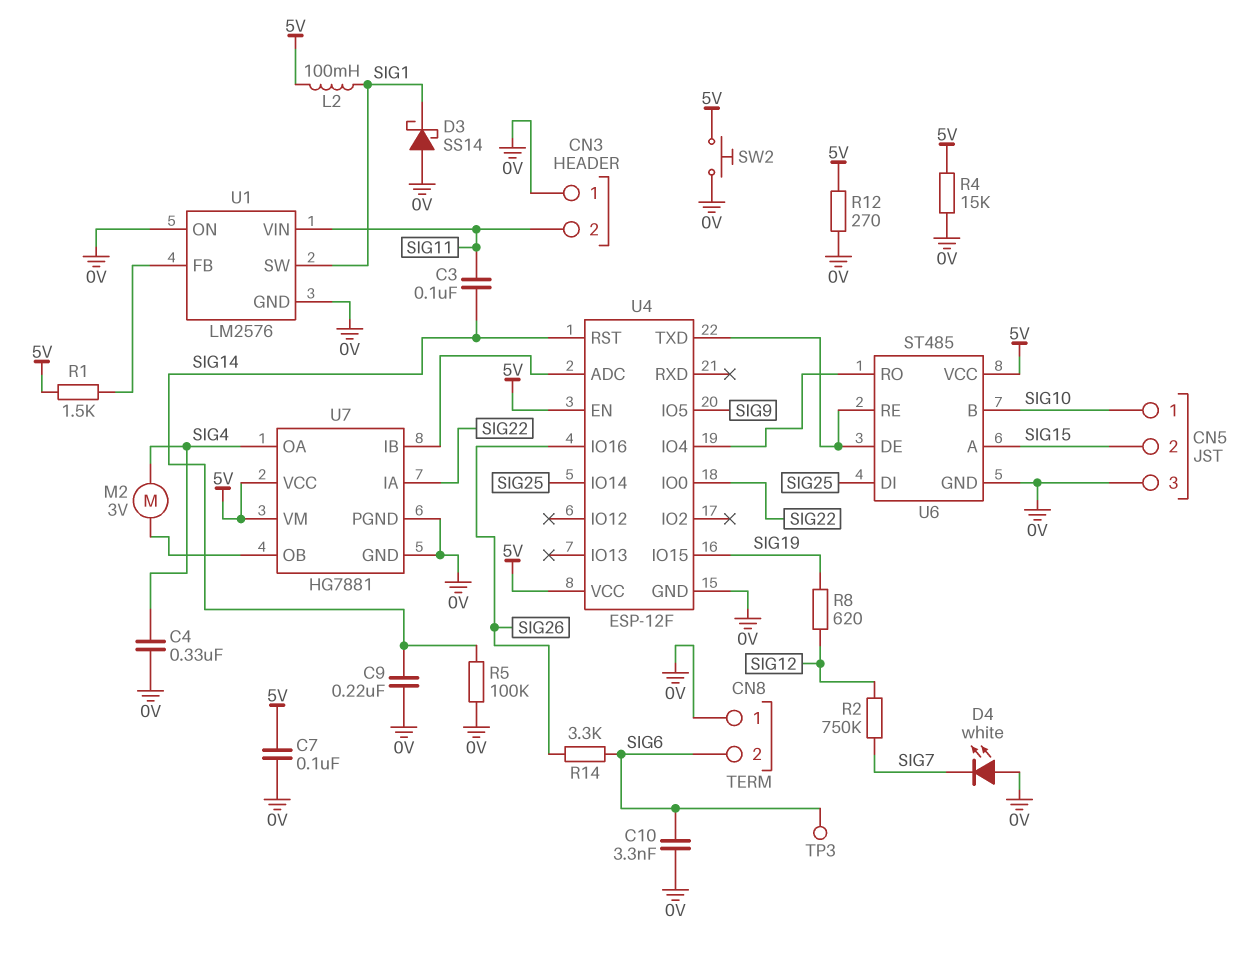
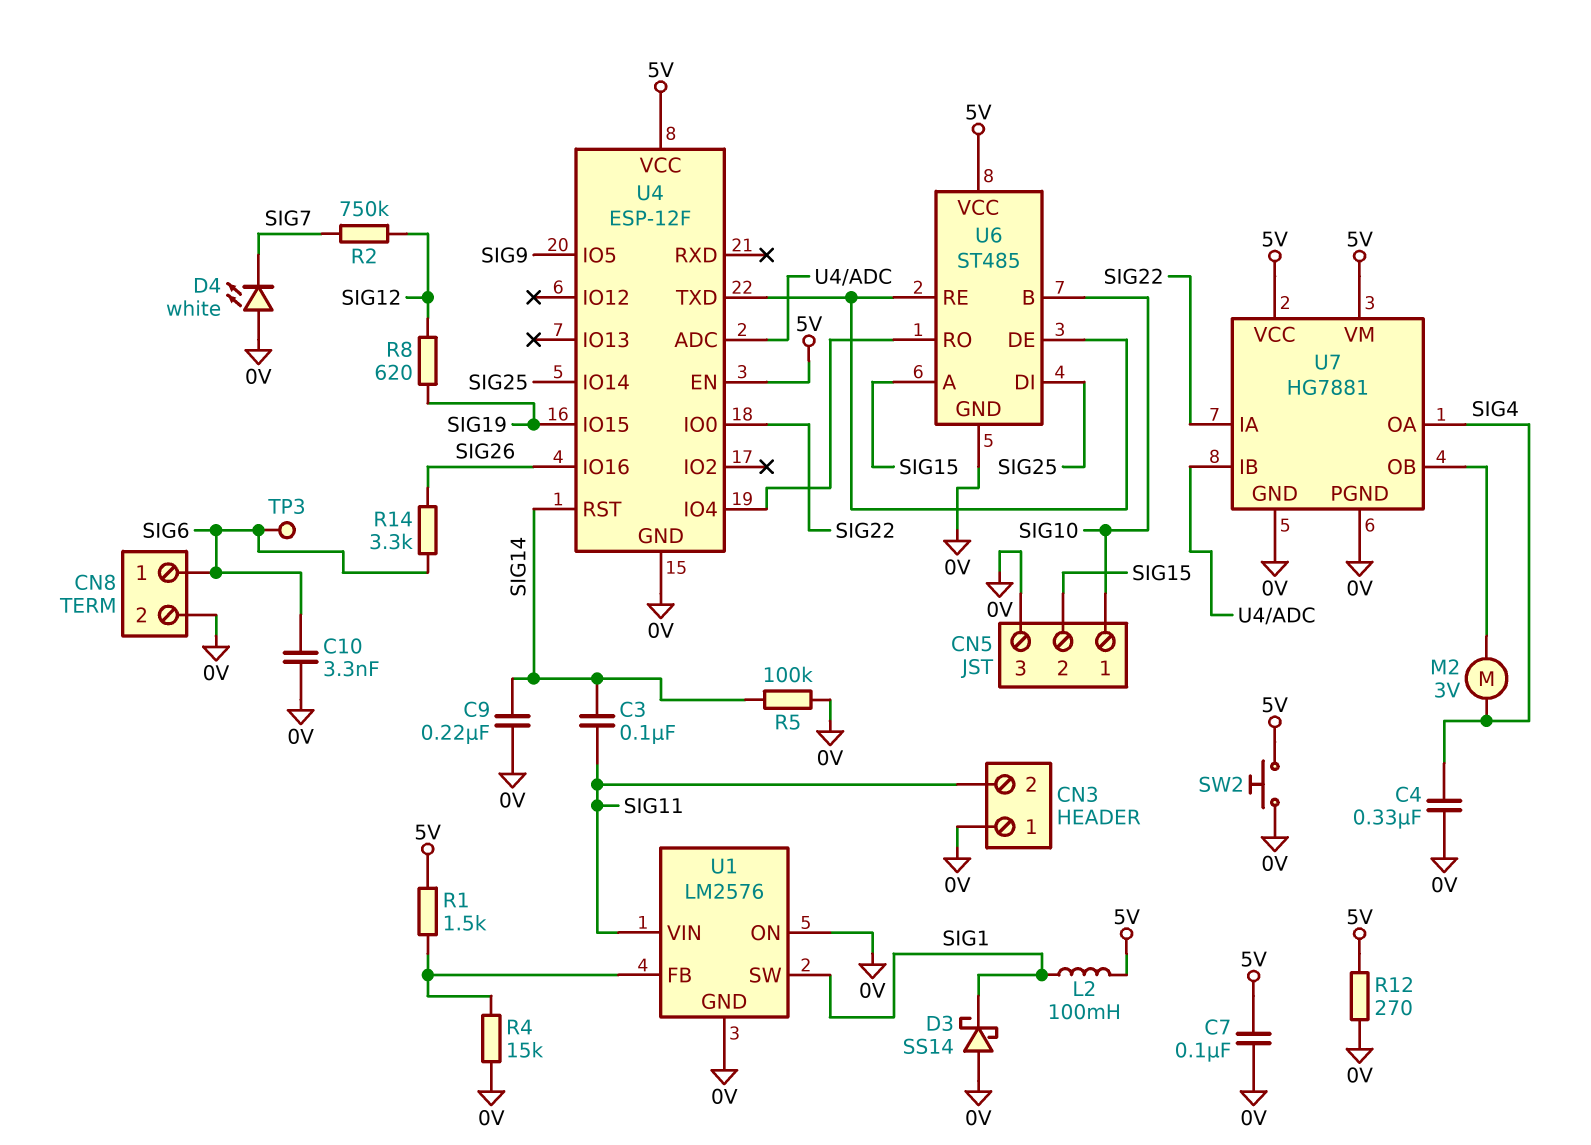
CN8 pin 1: 0V -> SIG6
CN8 pin 2: SIG6 -> 0V
R4: 15k (0V, 5V) -> 15k (0V, U1/FB)

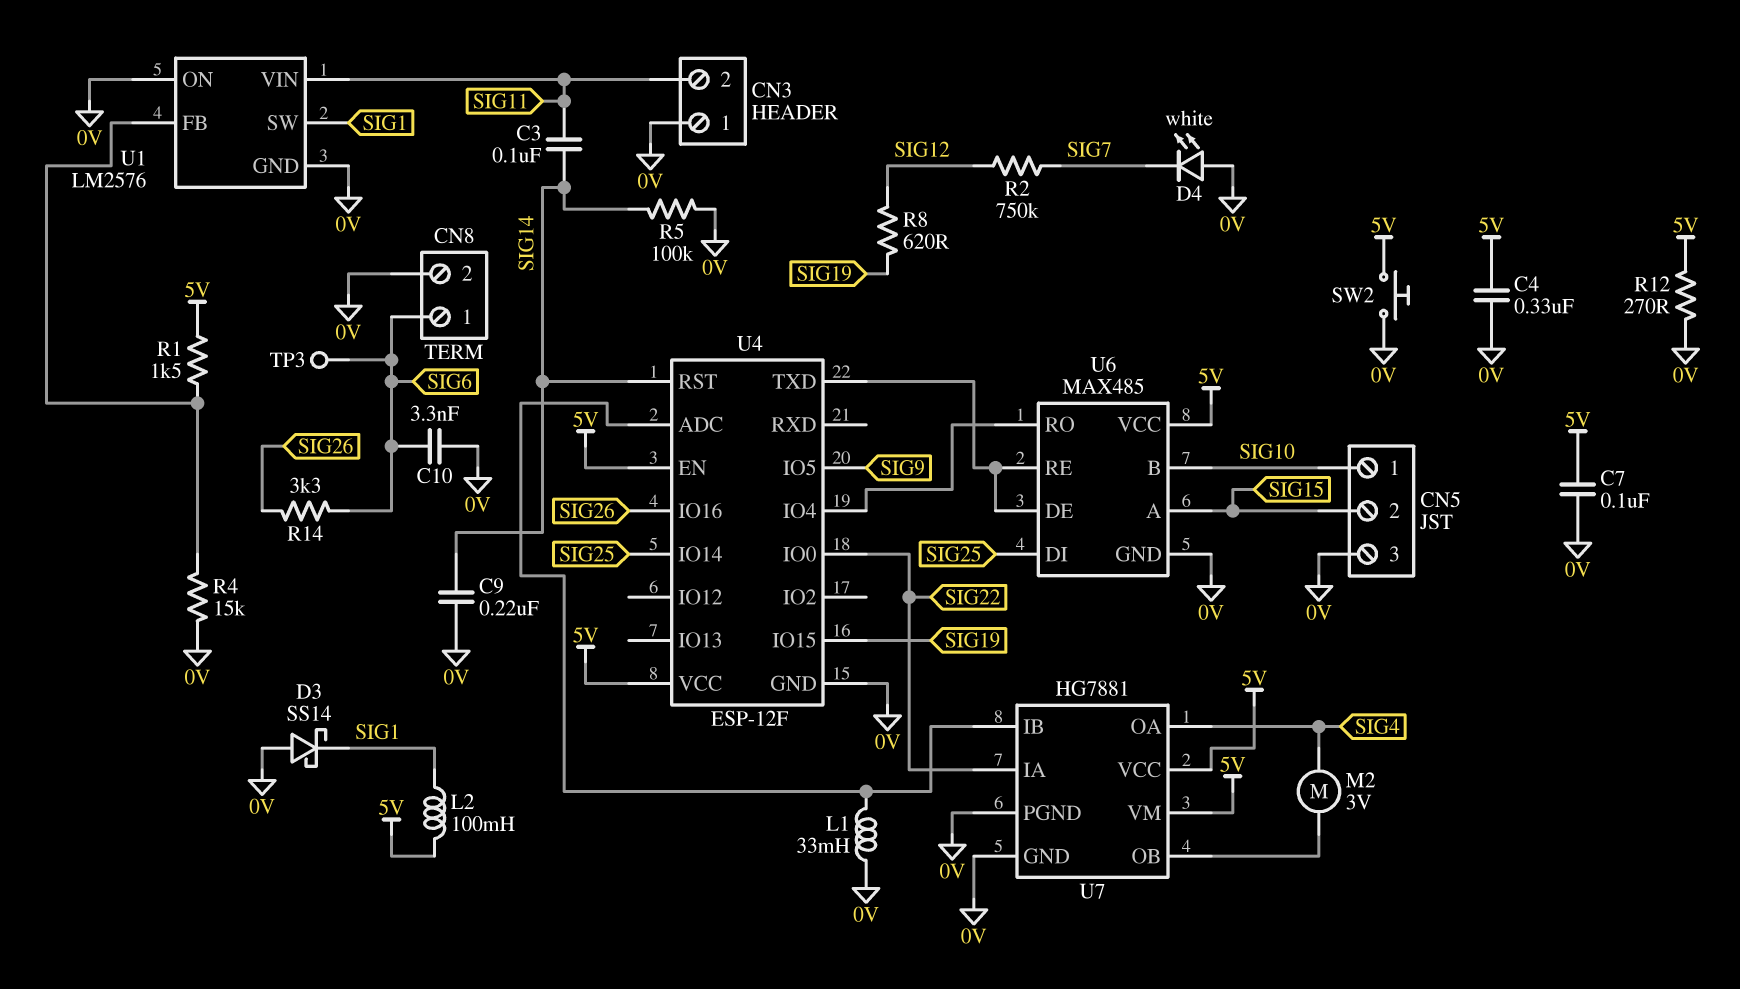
C4: 330nF (0V, SIG4) -> 330nF (0V, 5V)
L1: none -> 33mH (0V, U4/ADC)
U6: ST485 -> MAX485

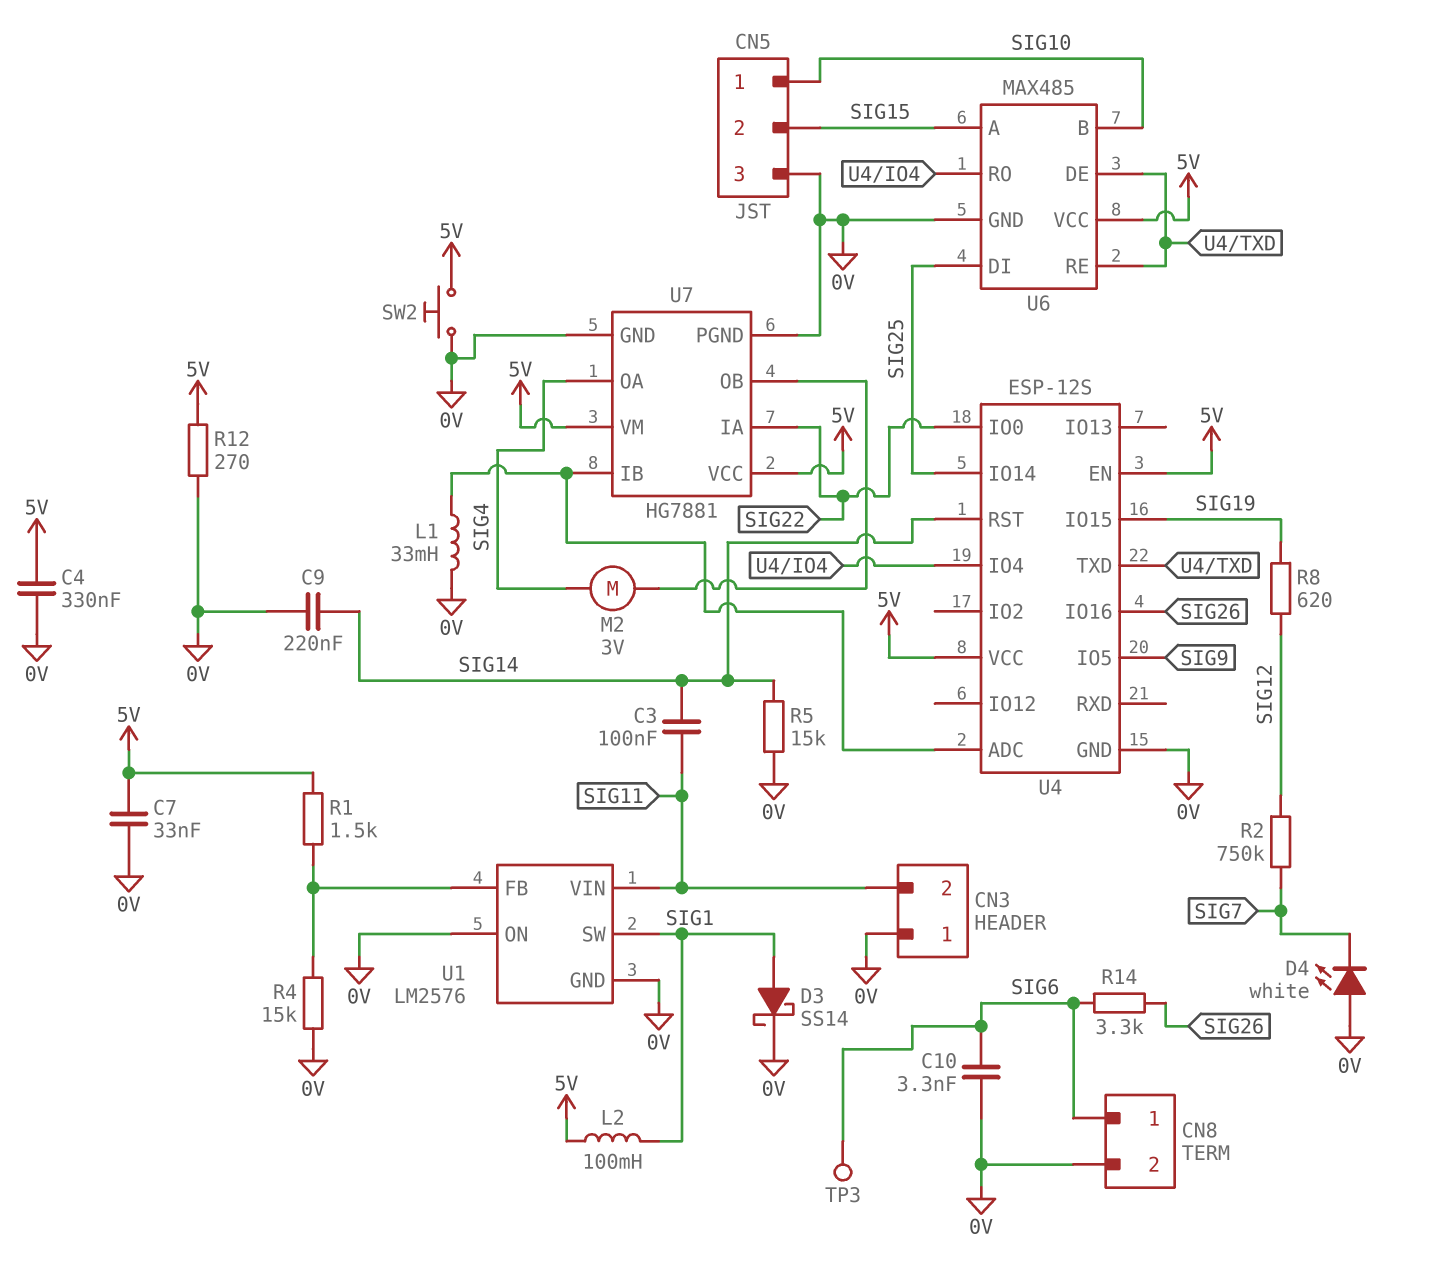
C7: 100nF (0V, 5V) -> 33nF (0V, 5V)
D3: schottky SS14 (A 0V, K SIG1) -> schottky SS14 (A SIG1, K 0V)
R5: 100k (0V, SIG14) -> 15k (0V, SIG14)
U4: ESP-12F -> ESP-12S

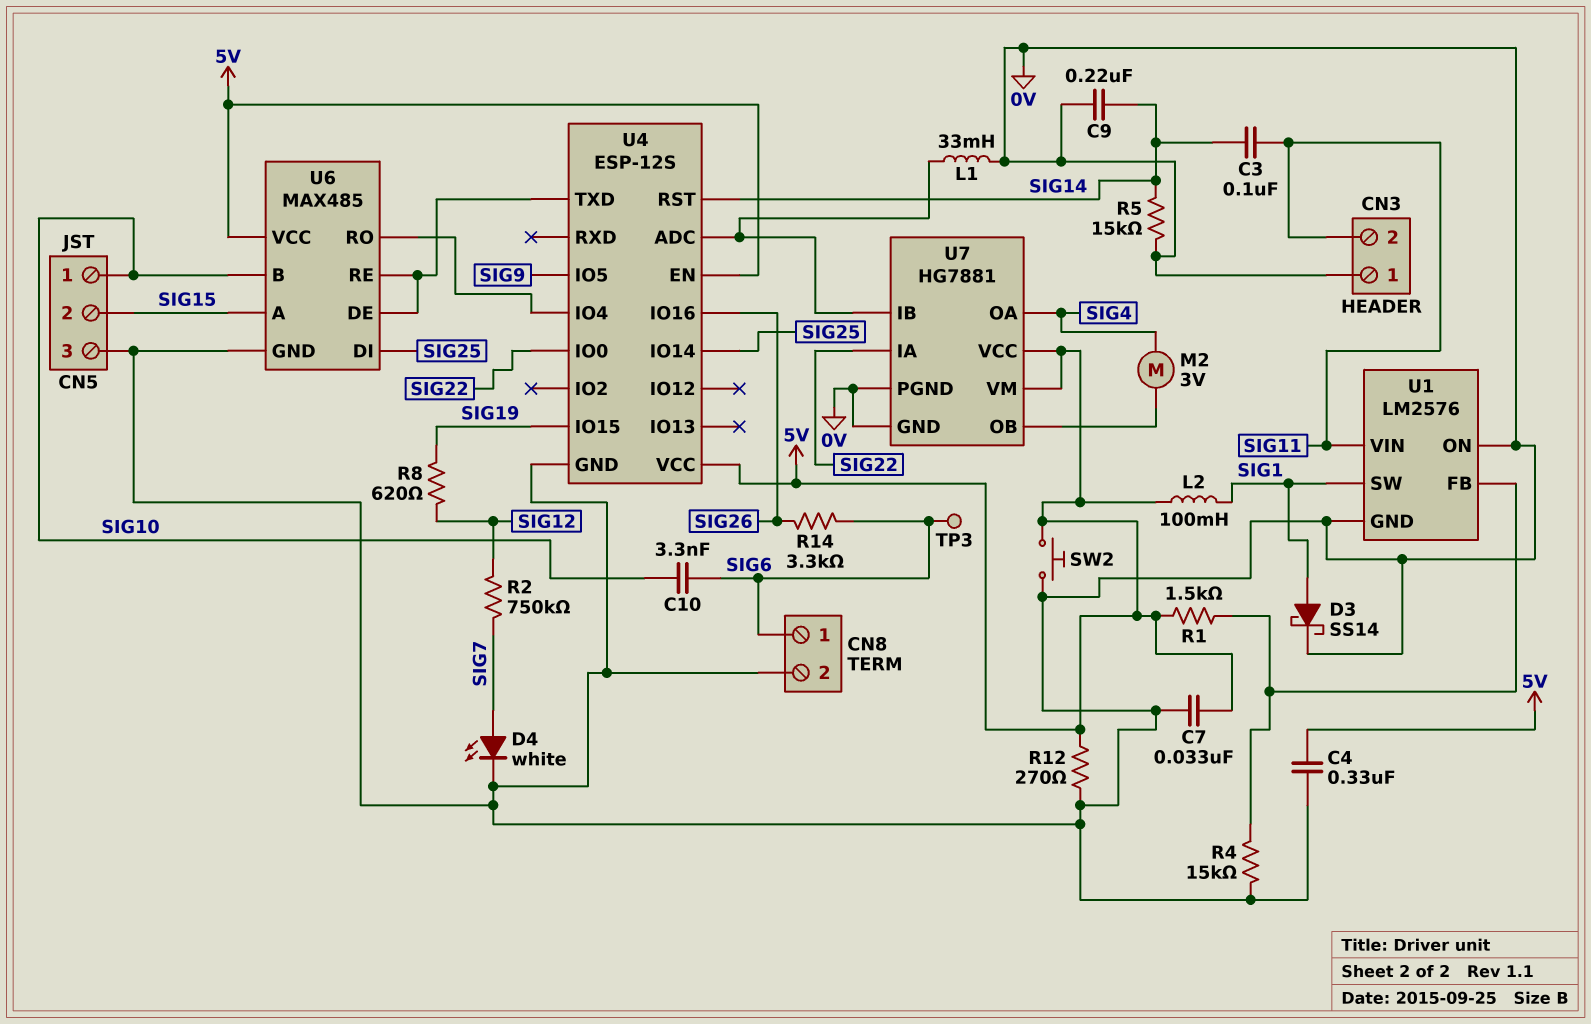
C10: 3.3nF (0V, SIG6) -> 3.3nF (SIG6, SIG10)
D4: LED white (A 0V, K SIG7) -> LED white (A SIG7, K 0V)

